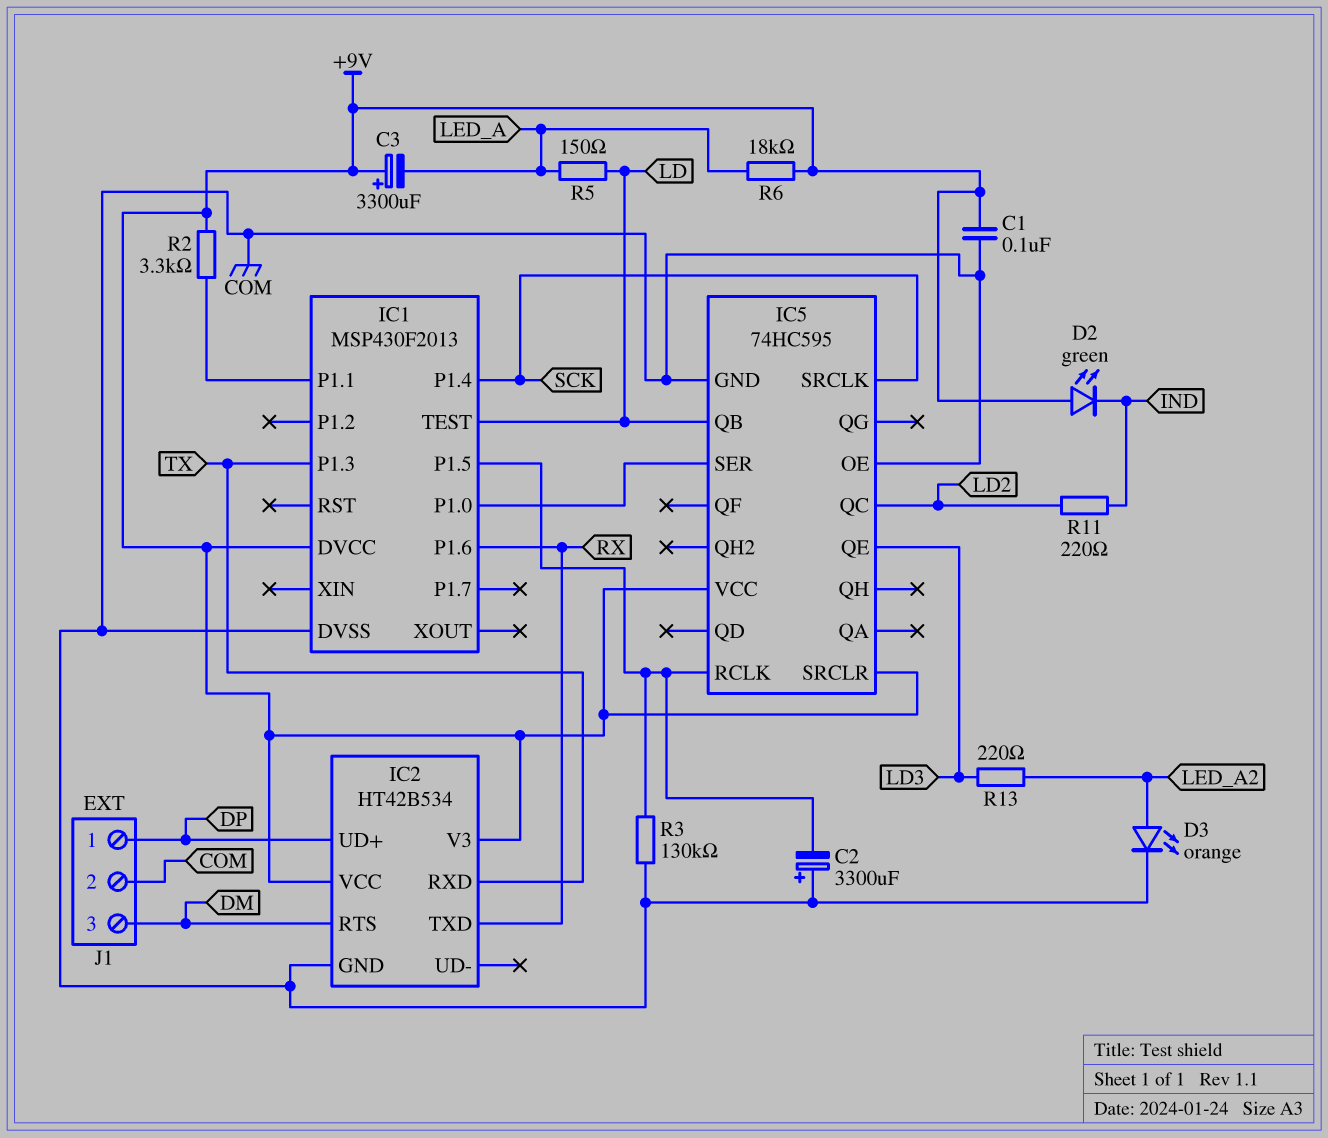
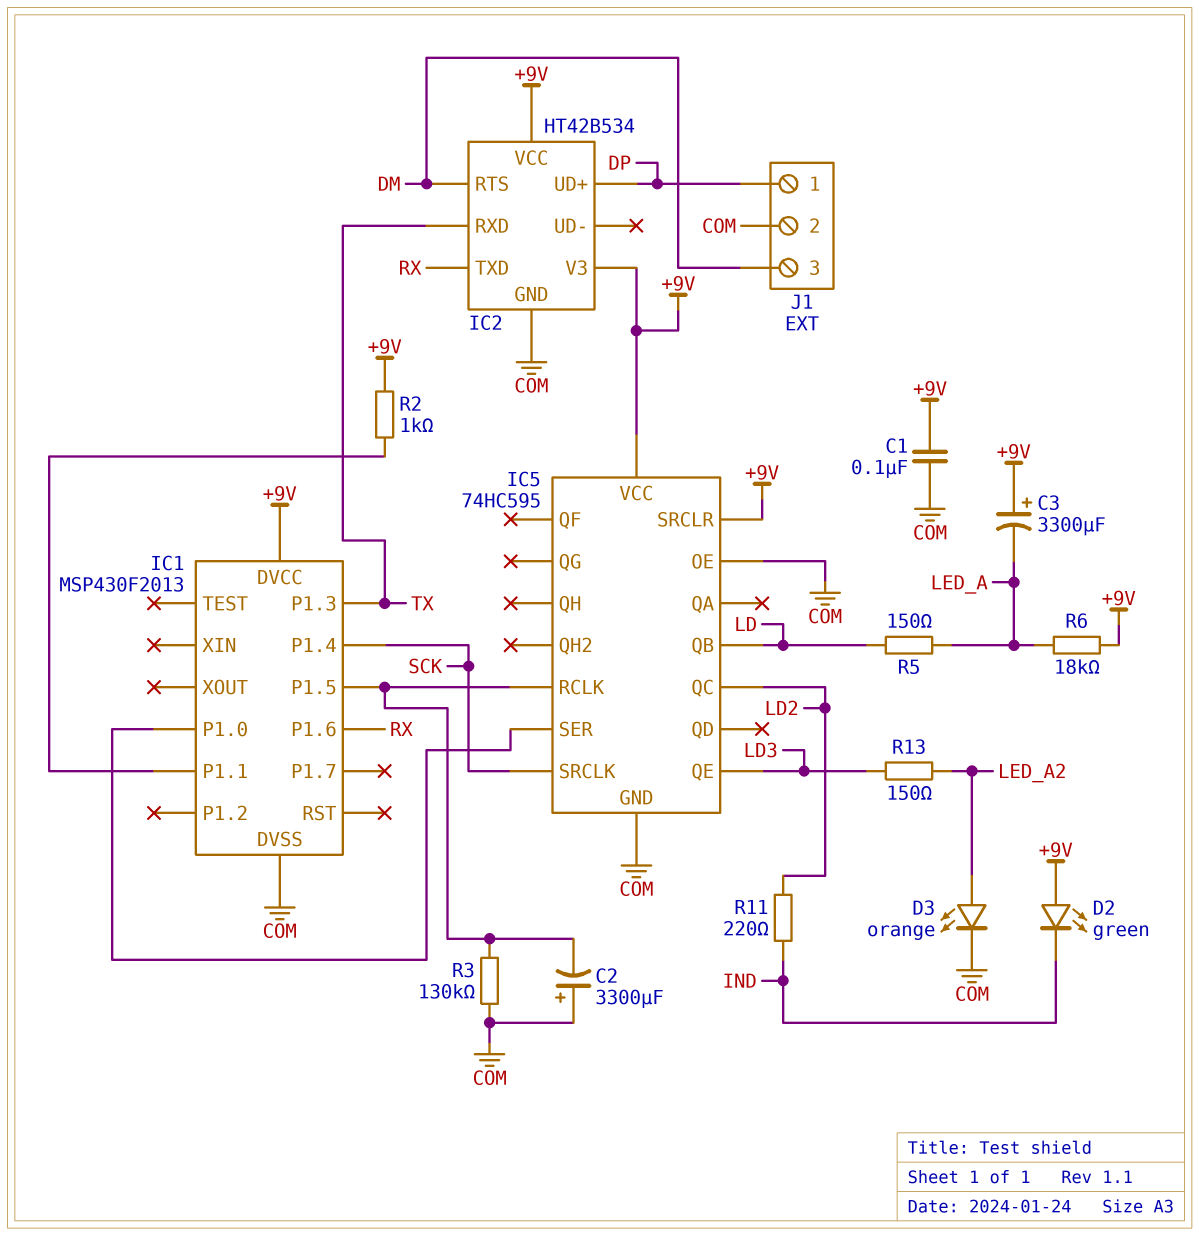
IC1 pin TEST: LD -> none
R2: 3.3k (+9V, IC1/P1.1) -> 1k (+9V, IC1/P1.1)
R13: 220 (LD3, LED_A2) -> 150 (LD3, LED_A2)

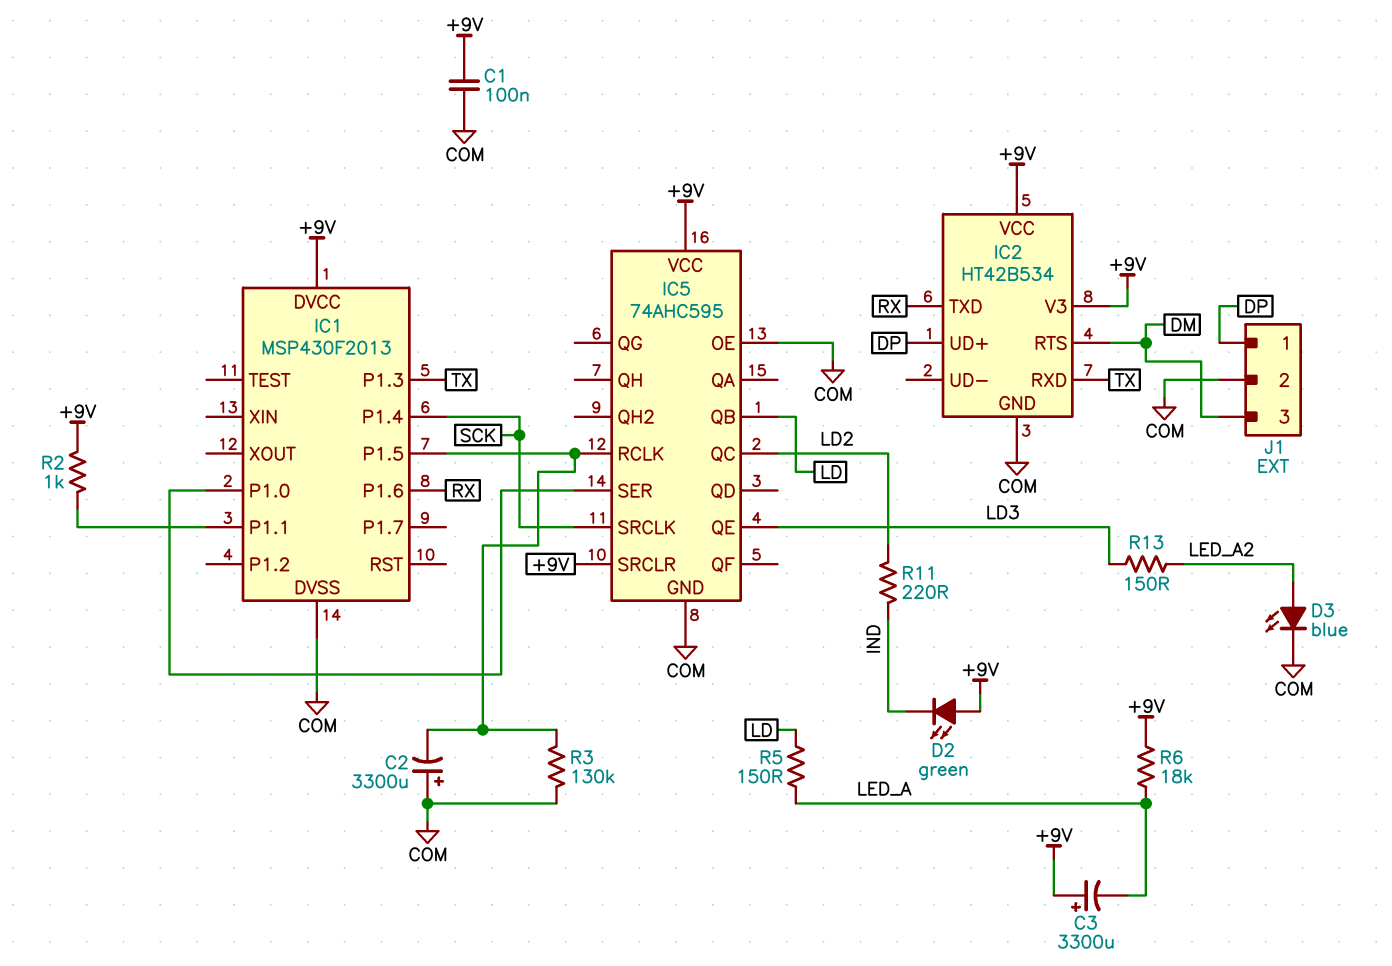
D3: LED orange (A LED_A2, K COM) -> LED blue (A LED_A2, K COM)
IC5: 74HC595 -> 74AHC595

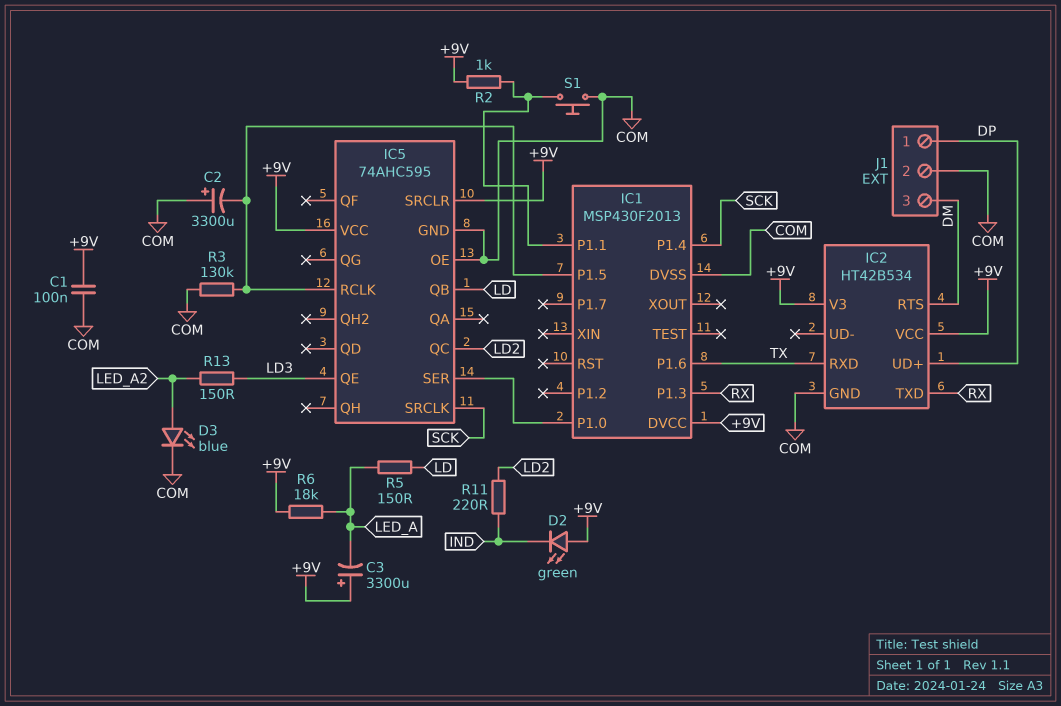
IC1 pin P1.3: TX -> RX
IC1 pin P1.6: RX -> TX
S1: none -> button (COM, IC1/P1.1)

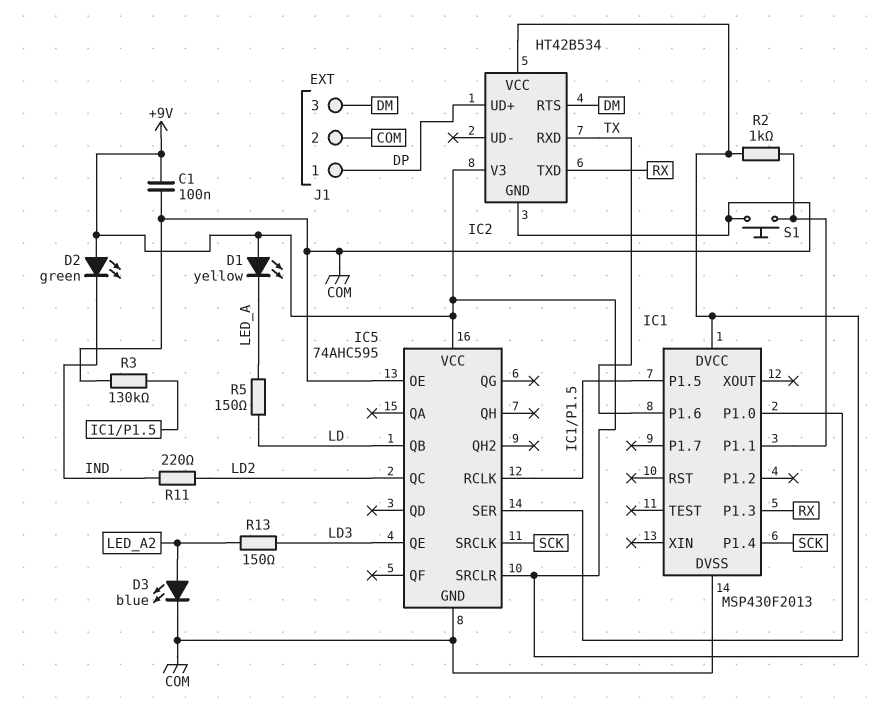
C2: 3300uF (plus COM, minus IC1/P1.5) -> none
C3: 3300uF (plus +9V, minus LED_A) -> none
D1: none -> LED yellow (A +9V, K LED_A)
R6: 18k (+9V, LED_A) -> none

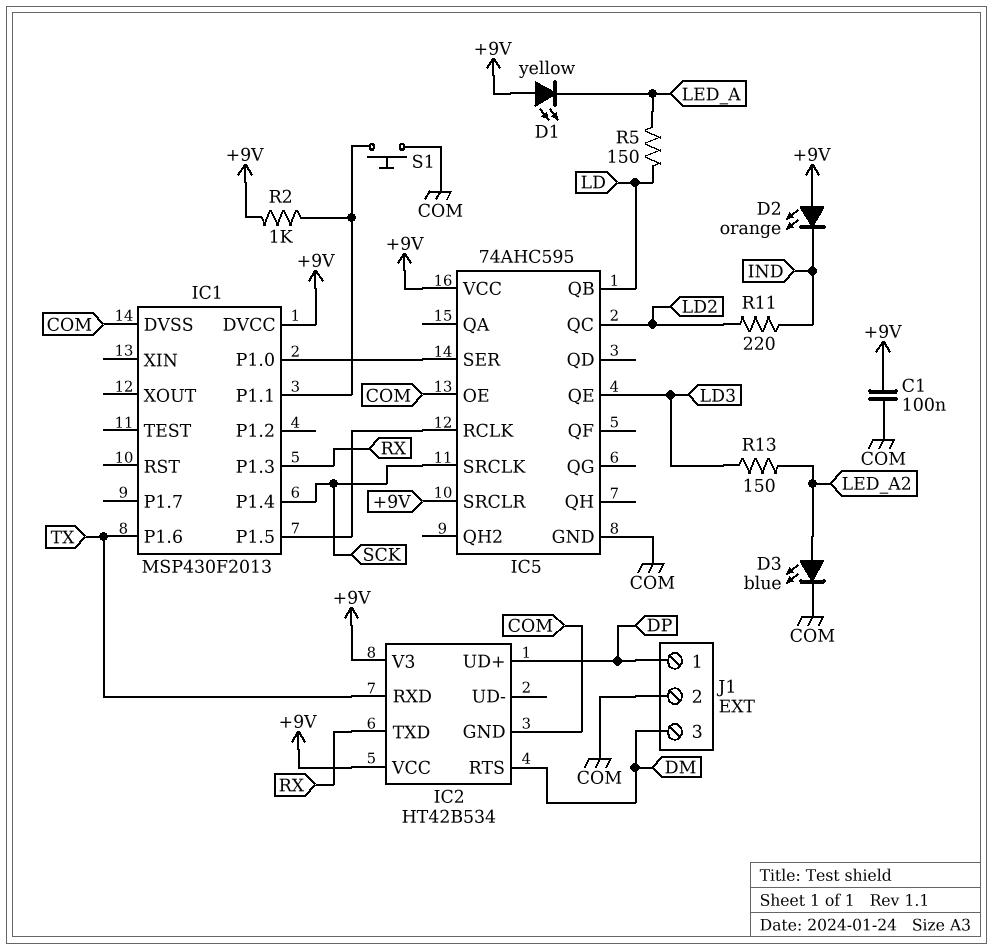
D2: LED green (A +9V, K IND) -> LED orange (A +9V, K IND)
R3: 130k (COM, IC1/P1.5) -> none

